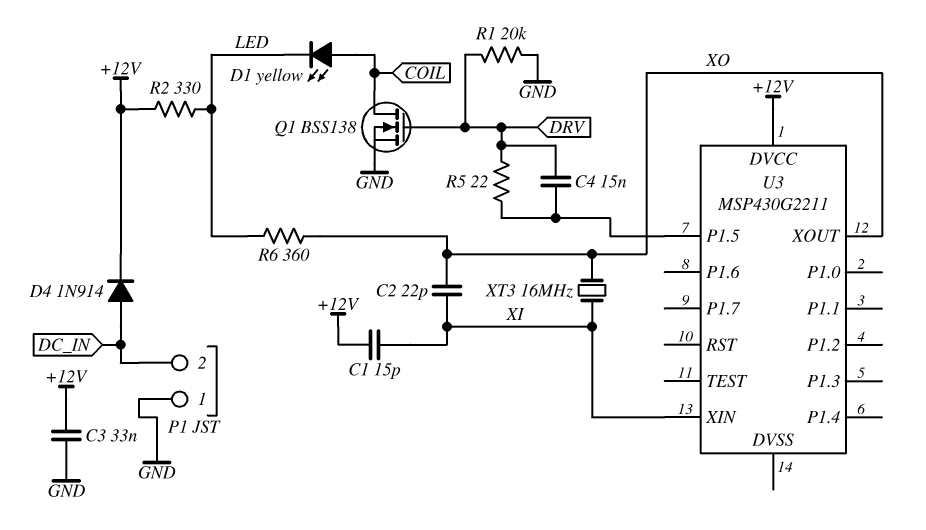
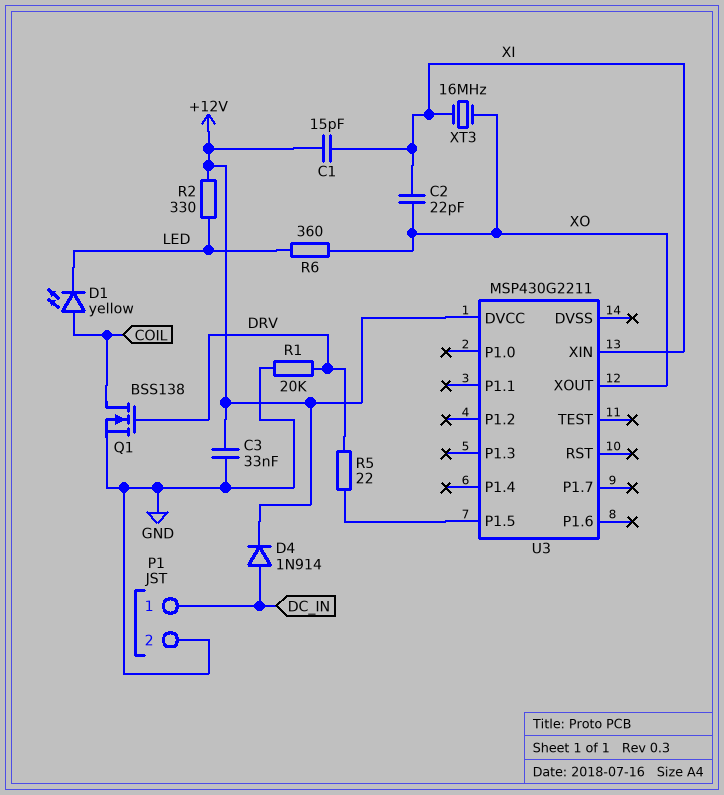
C4: 15nF (DRV, U3/P1.5) -> none
P1 pin 1: GND -> DC_IN
P1 pin 2: DC_IN -> GND

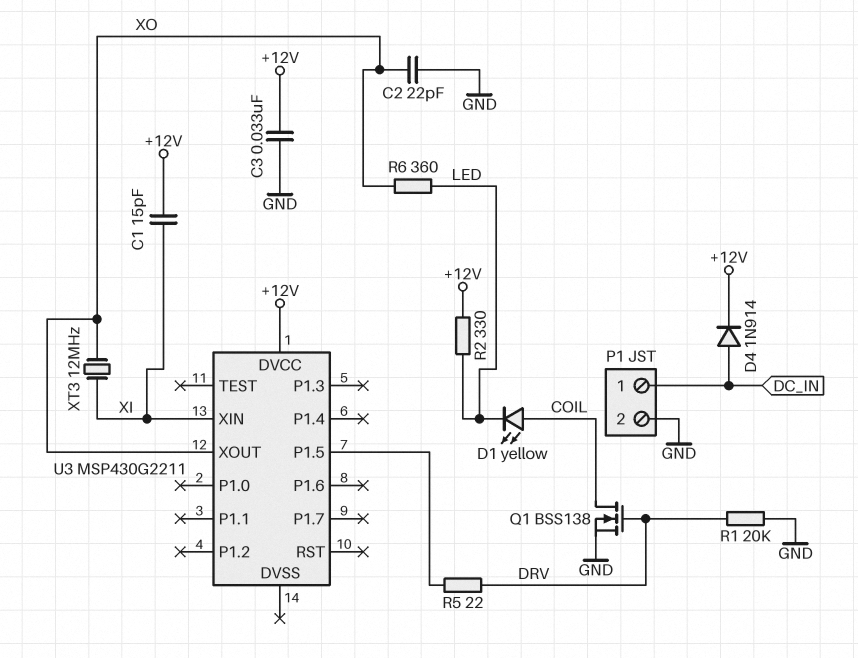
C2: 22pF (XI, XO) -> 22pF (GND, XO)
XT3: 16MHz (XI, XO) -> 12MHz (XI, XO)

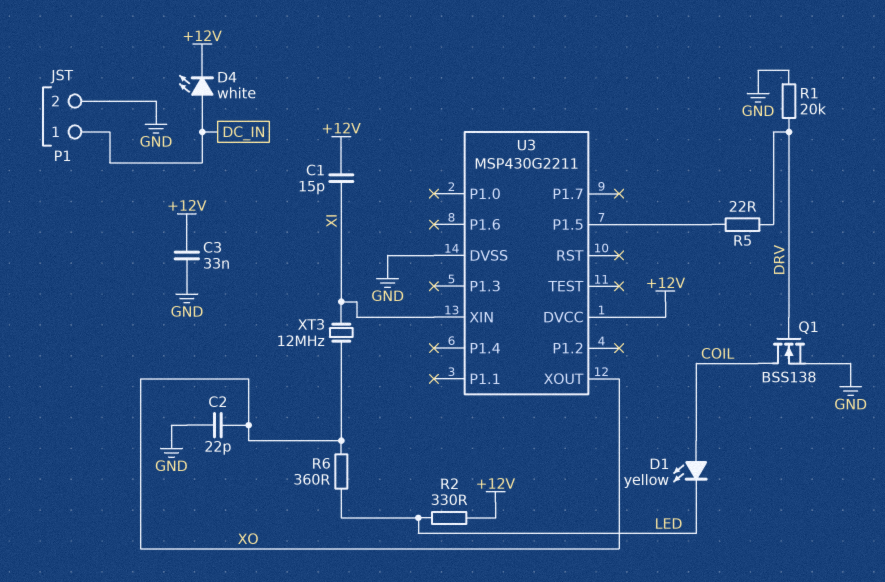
D4: diode 1N914 (A DC_IN, K +12V) -> LED white (A DC_IN, K +12V)
U3 pin DVSS: none -> GND

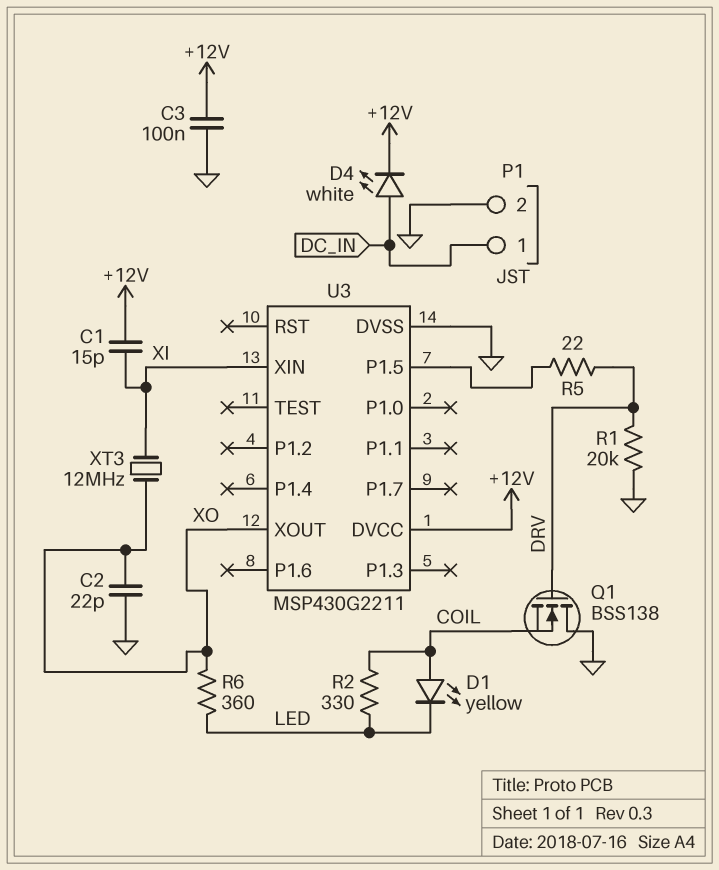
C3: 33nF (+12V, GND) -> 100nF (+12V, GND)
Q1: NMOS BSS138 (G DRV, D COIL, S GND) -> NMOS BSS138 (G DRV, D GND, S COIL)
R2: 330 (+12V, LED) -> 330 (COIL, LED)

